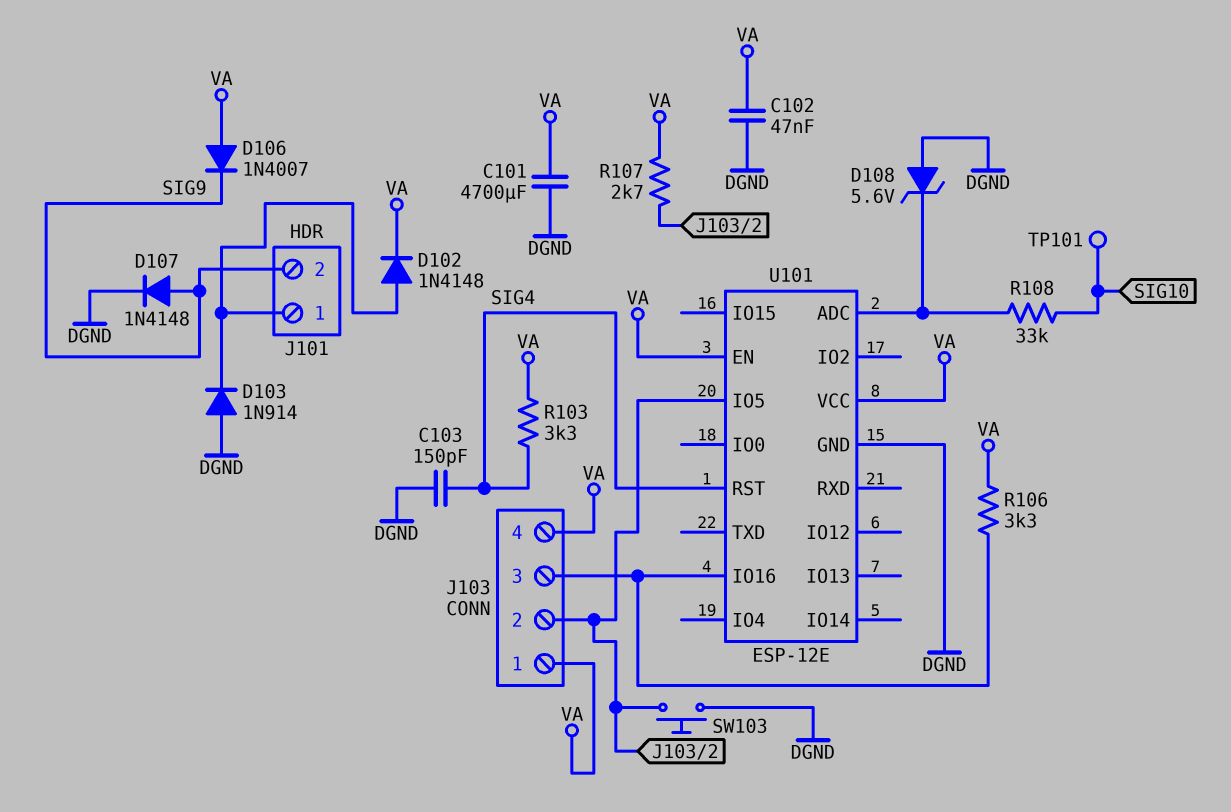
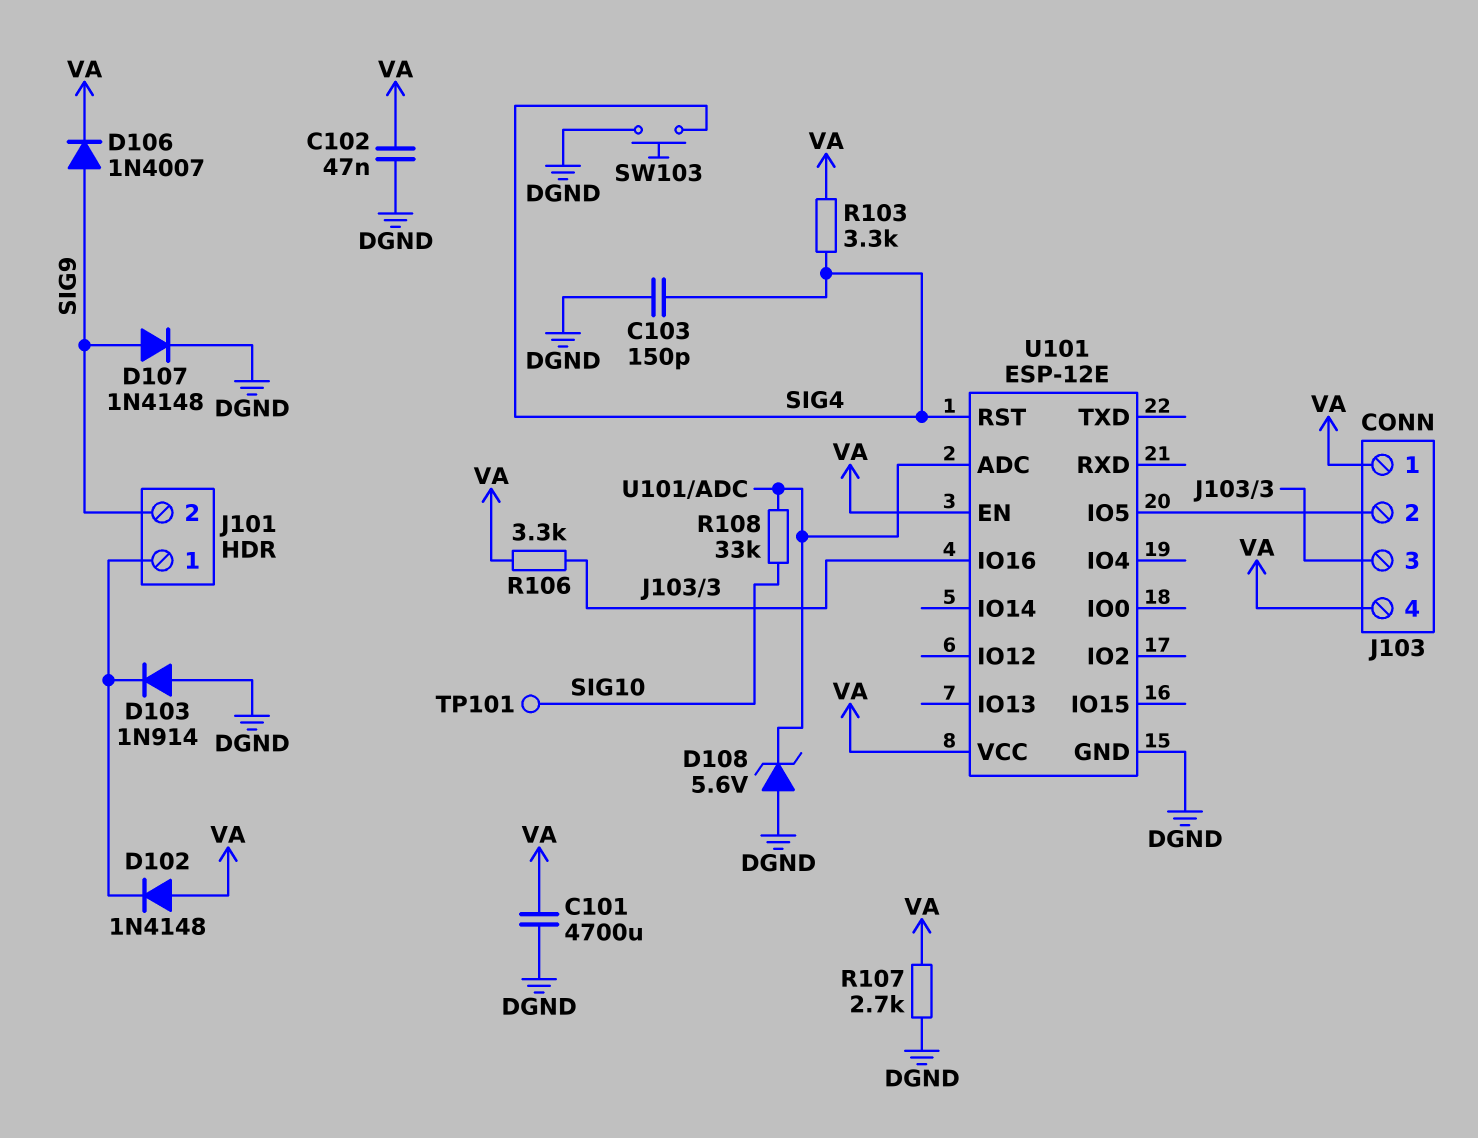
D102: diode 1N4148 (A J101/1, K VA) -> diode 1N4148 (A VA, K J101/1)
D106: diode 1N4007 (A VA, K SIG9) -> diode 1N4007 (A SIG9, K VA)
R107: 2.7k (J103/2, VA) -> 2.7k (DGND, VA)
SW103: button (DGND, J103/2) -> button (DGND, SIG4)

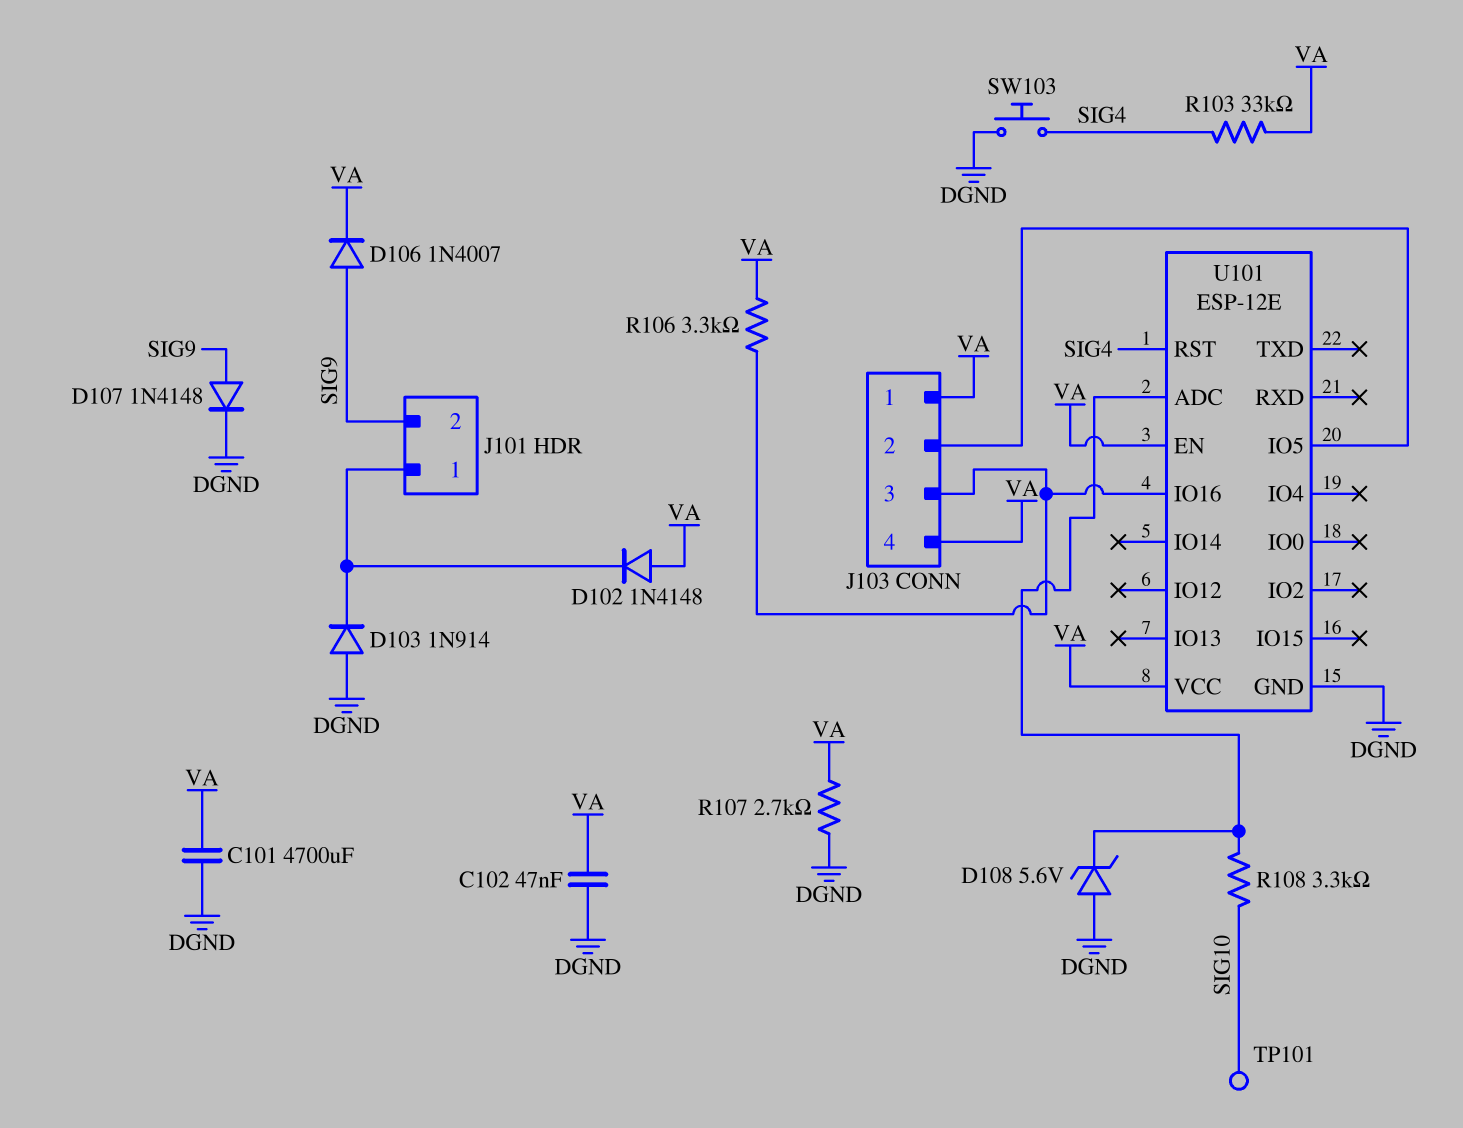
C103: 150pF (DGND, SIG4) -> none
R103: 3.3k (SIG4, VA) -> 33k (SIG4, VA)
R108: 33k (SIG10, U101/ADC) -> 3.3k (SIG10, U101/ADC)

